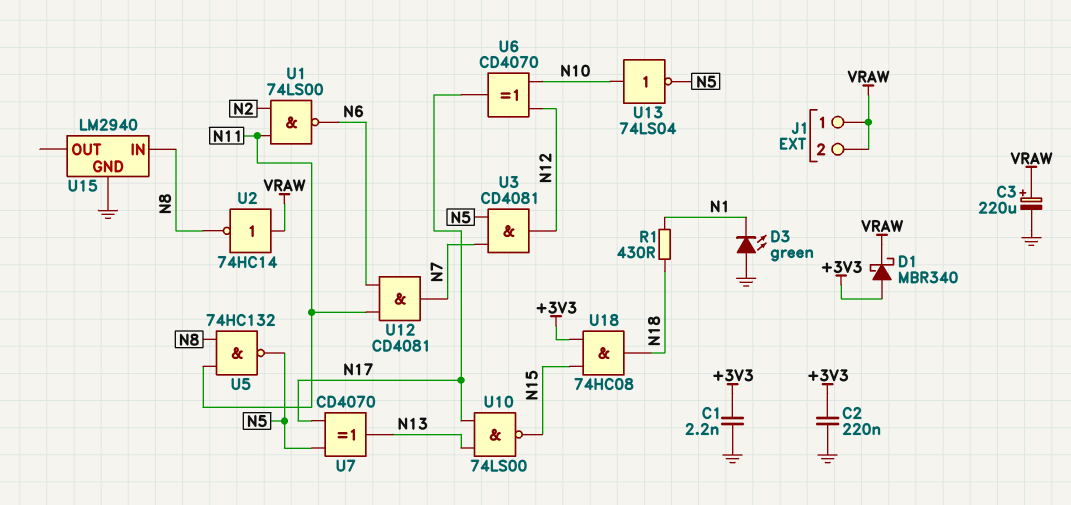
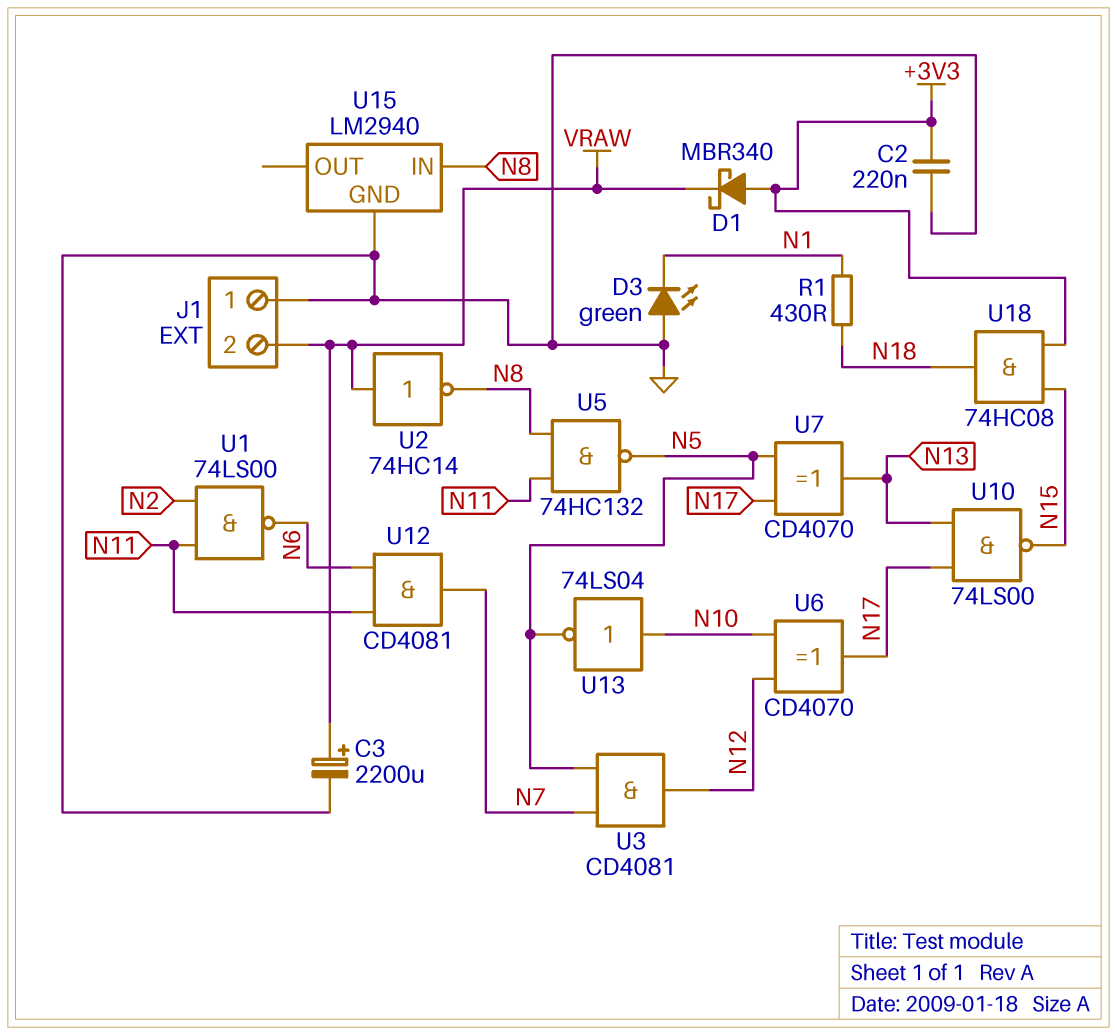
C1: 2.2nF (+3V3, GND) -> none
C3: 220uF (plus VRAW, minus GND) -> 2200uF (plus VRAW, minus GND)
J1 pin 1: VRAW -> GND

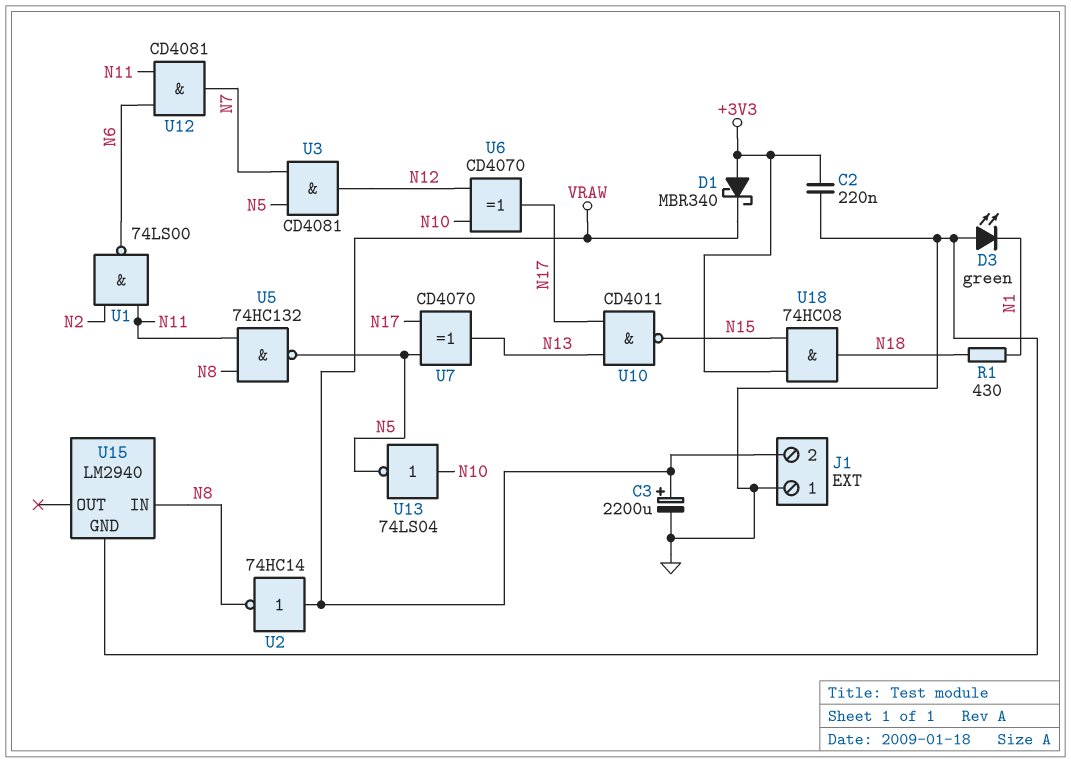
U10: NAND 74LS00 (in N13, in N17, out N15) -> NAND CD4011 (in N13, in N17, out N15)

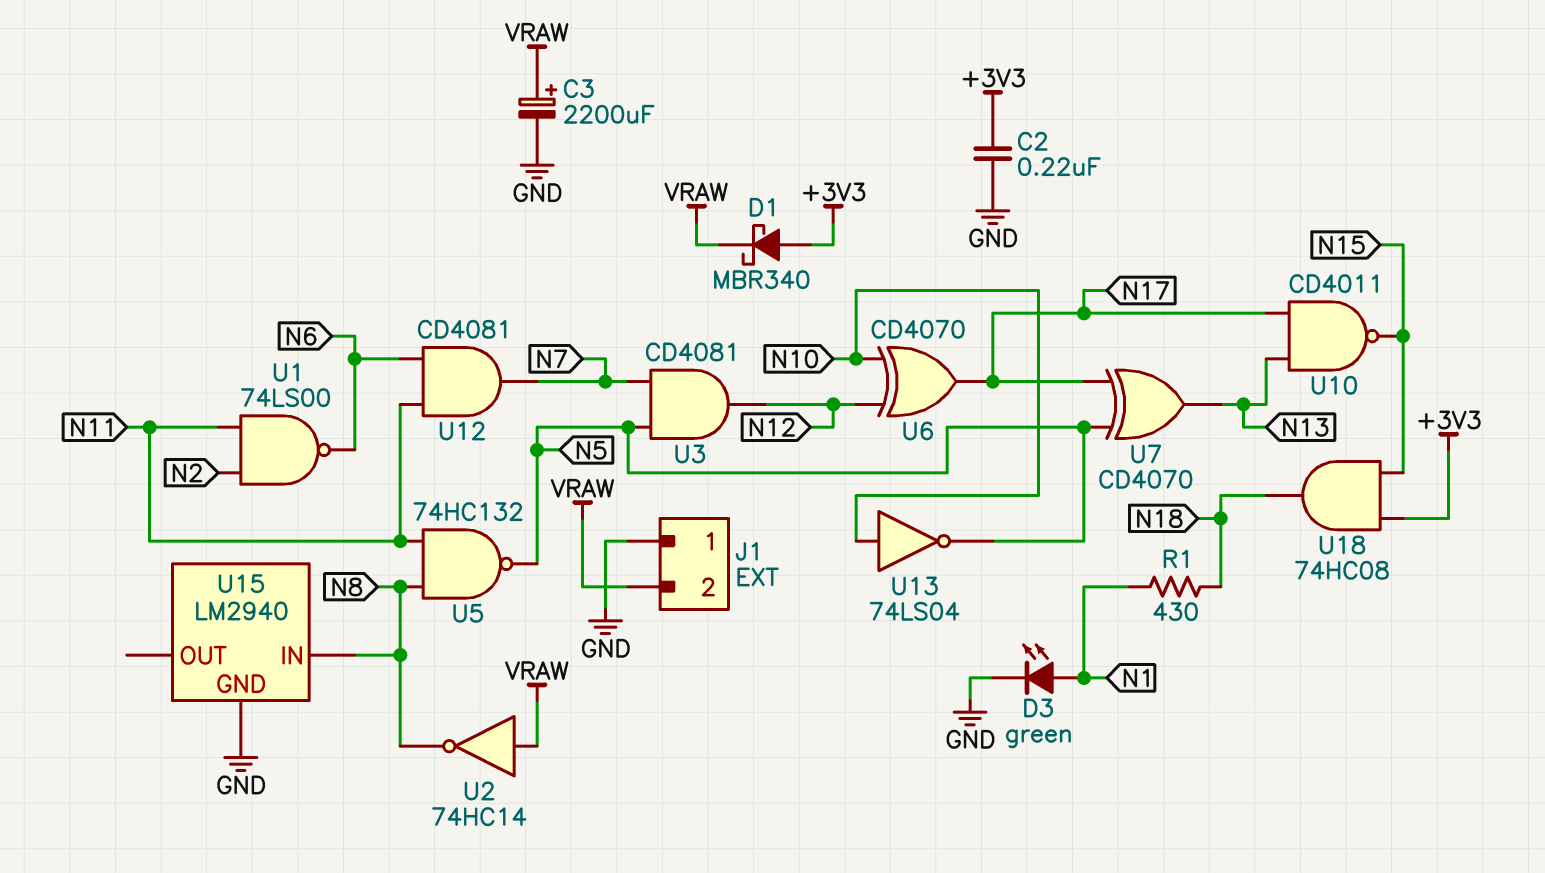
D3: LED green (A GND, K N1) -> LED green (A N1, K GND)

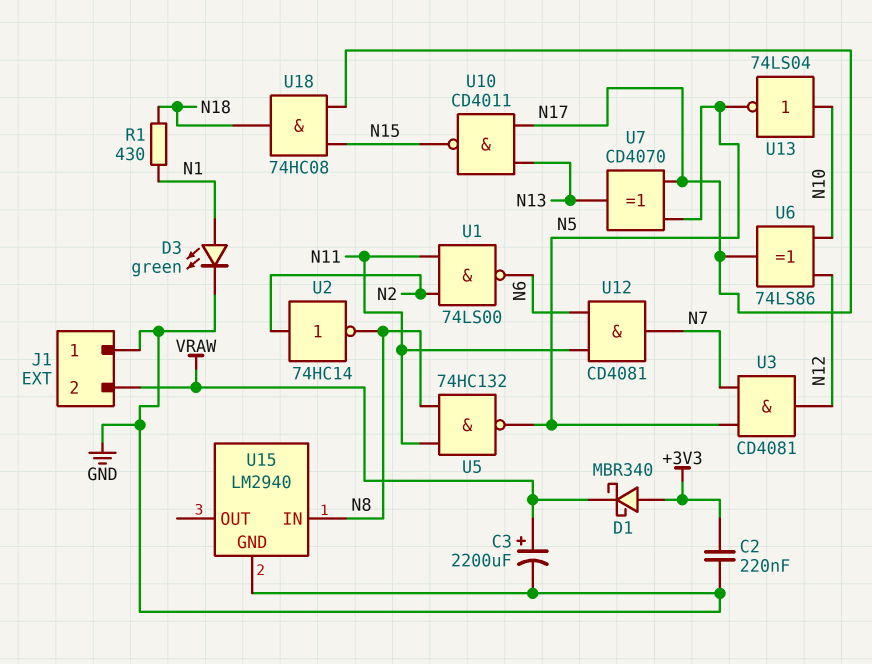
U2: NOT 74HC14 (in VRAW, out N8) -> NOT 74HC14 (in N2, out N8)
U6: XOR CD4070 (in N10, in N12, out N17) -> XOR 74LS86 (in N10, in N12, out N17)
U18: AND 74HC08 (in +3V3, in N15, out N18) -> AND 74HC08 (in N15, in N17, out N18)

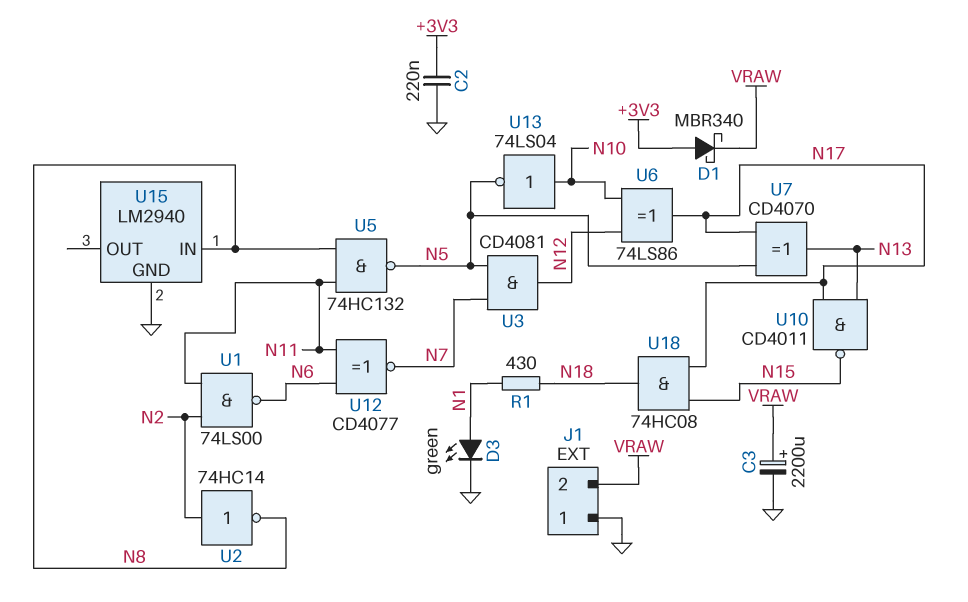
U12: AND CD4081 (in N6, in N11, out N7) -> XNOR CD4077 (in N6, in N11, out N7)

